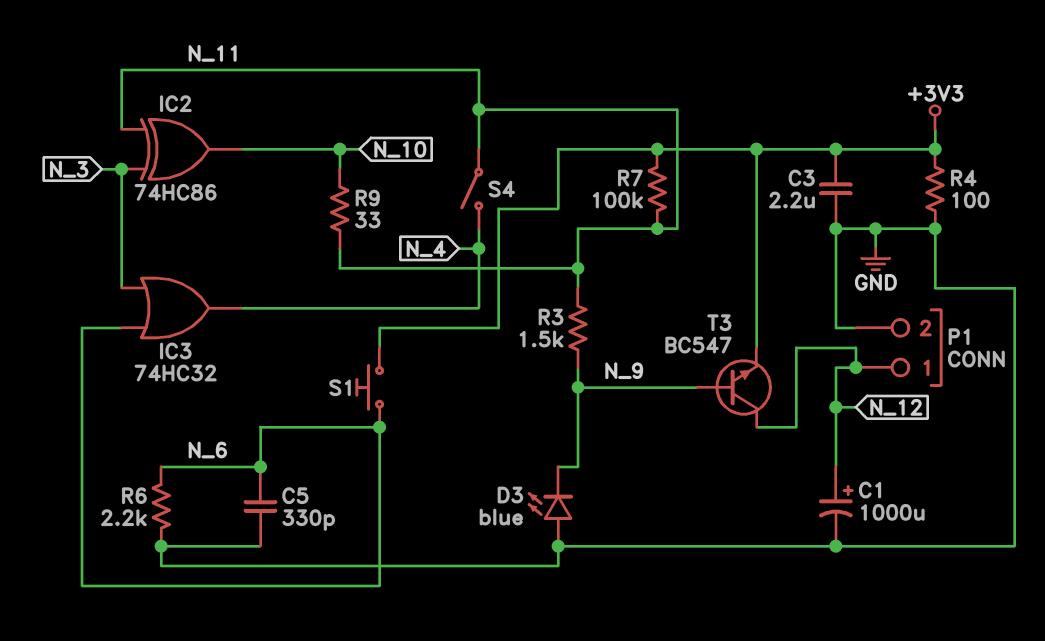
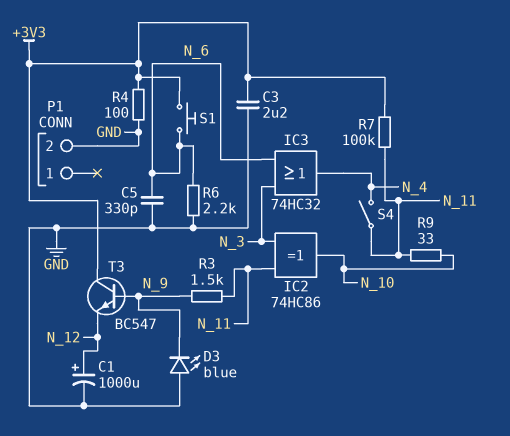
P1 pin 1: N_12 -> none
T3: NPN BC547 (B N_9, C N_12, E +3V3) -> NPN BC547 (B N_9, C +3V3, E N_12)

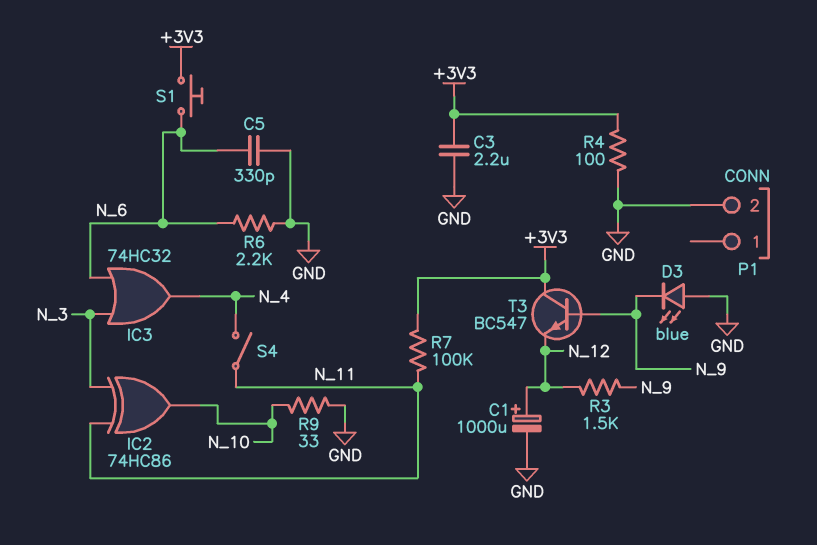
R3: 1.5k (N_9, N_11) -> 1.5k (N_9, N_12)
R9: 33 (N_10, N_11) -> 33 (GND, N_10)

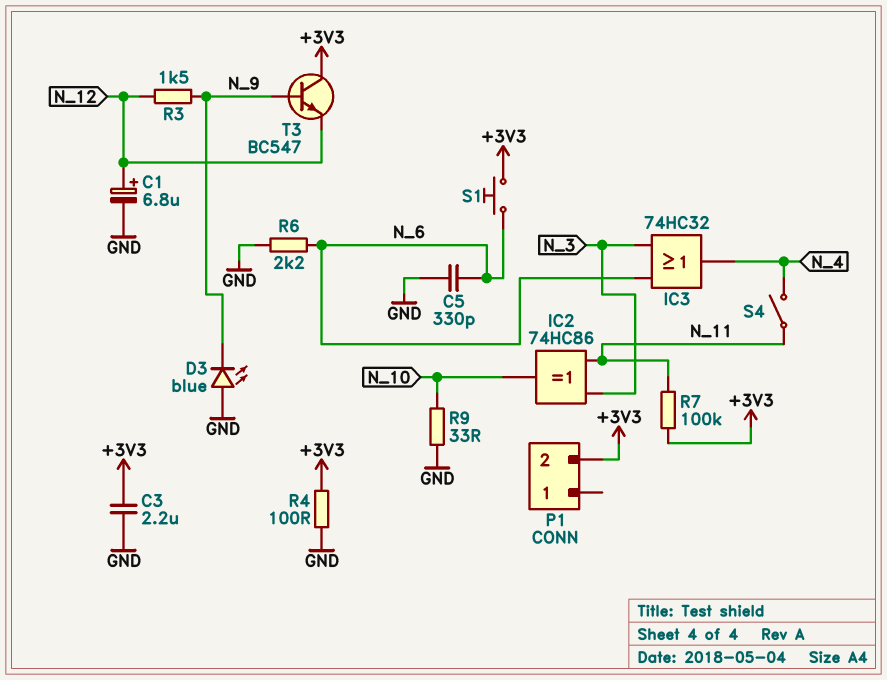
C1: 1000uF (plus N_12, minus GND) -> 6.8uF (plus N_12, minus GND)
P1 pin 2: GND -> +3V3

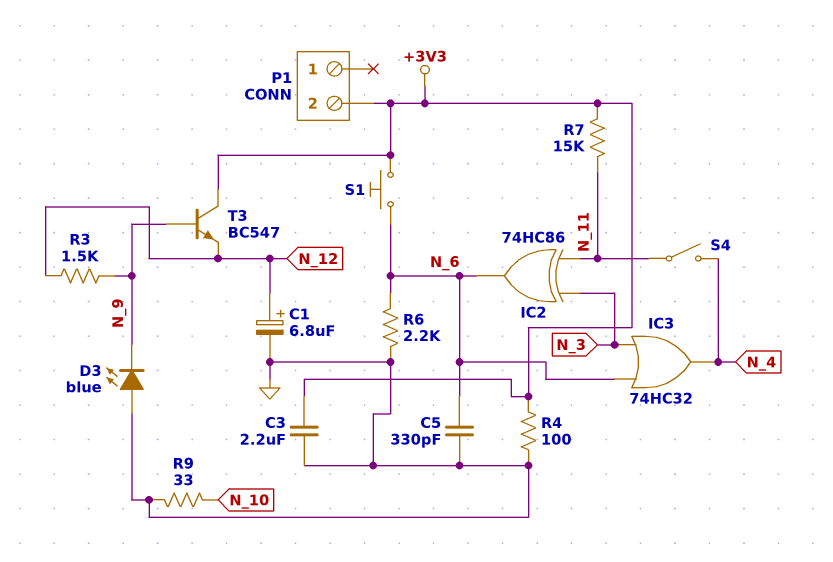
IC2: XOR 74HC86 (in N_3, in N_11, out N_10) -> XOR 74HC86 (in N_3, in N_11, out N_6)
R7: 100k (+3V3, N_11) -> 15k (+3V3, N_11)

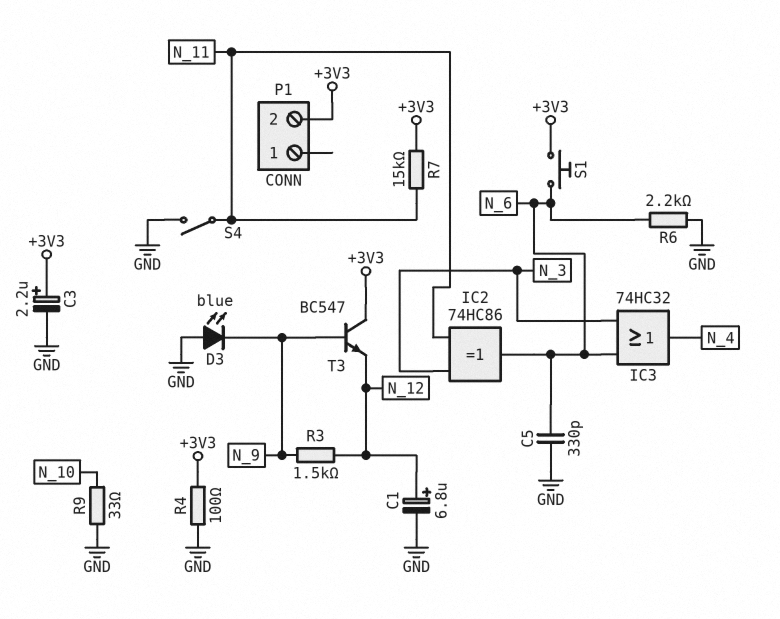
C3: 2.2uF (+3V3, GND) -> 2.2uF (plus +3V3, minus GND)
S4: switch (N_4, N_11) -> switch (GND, N_11)

